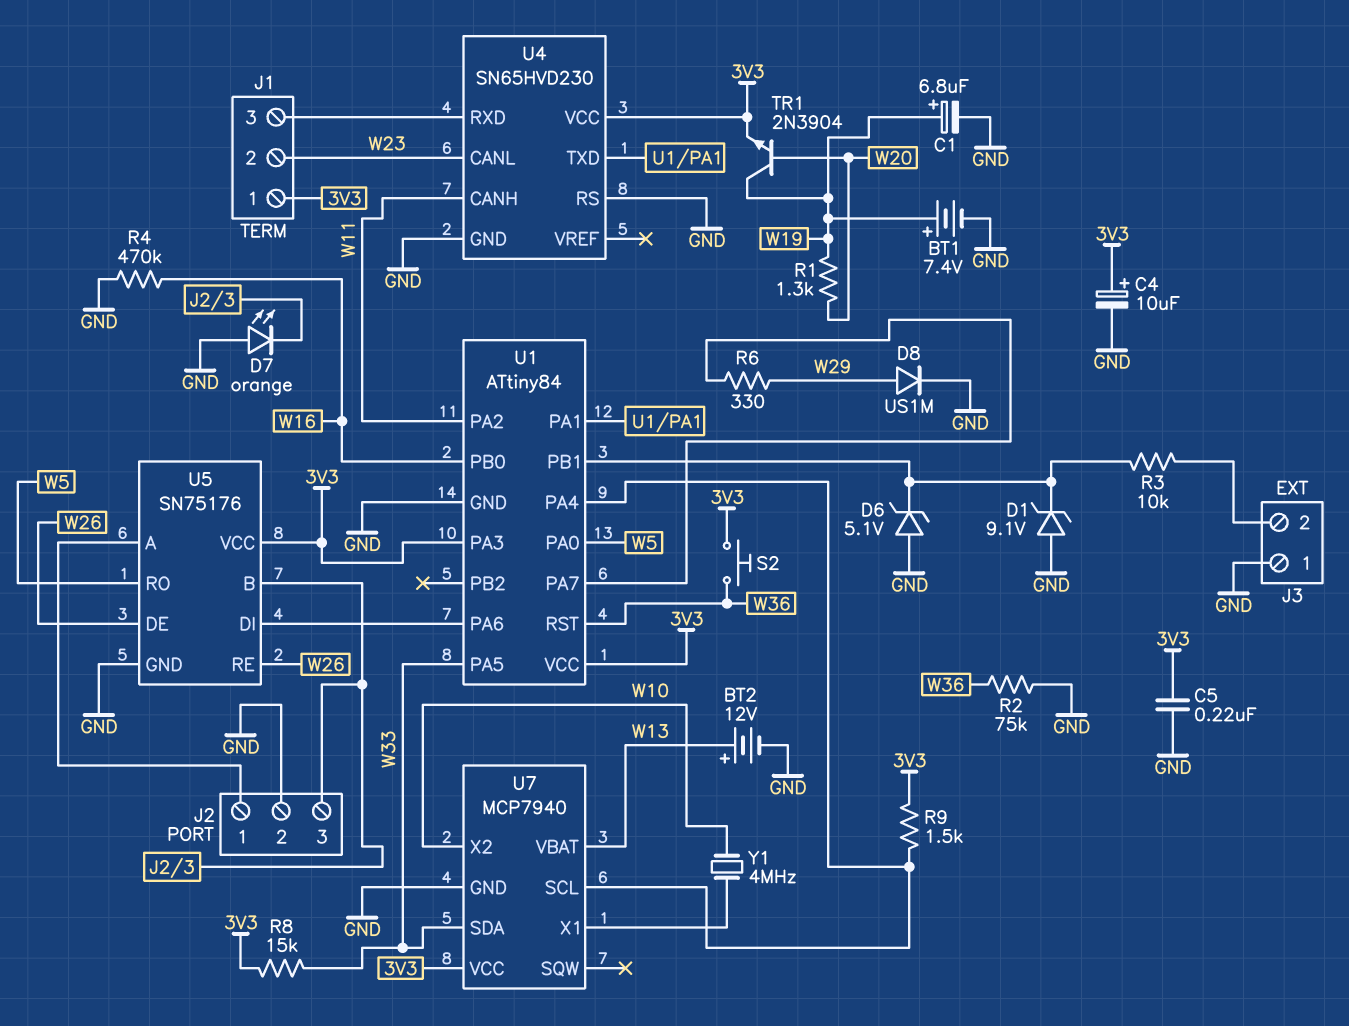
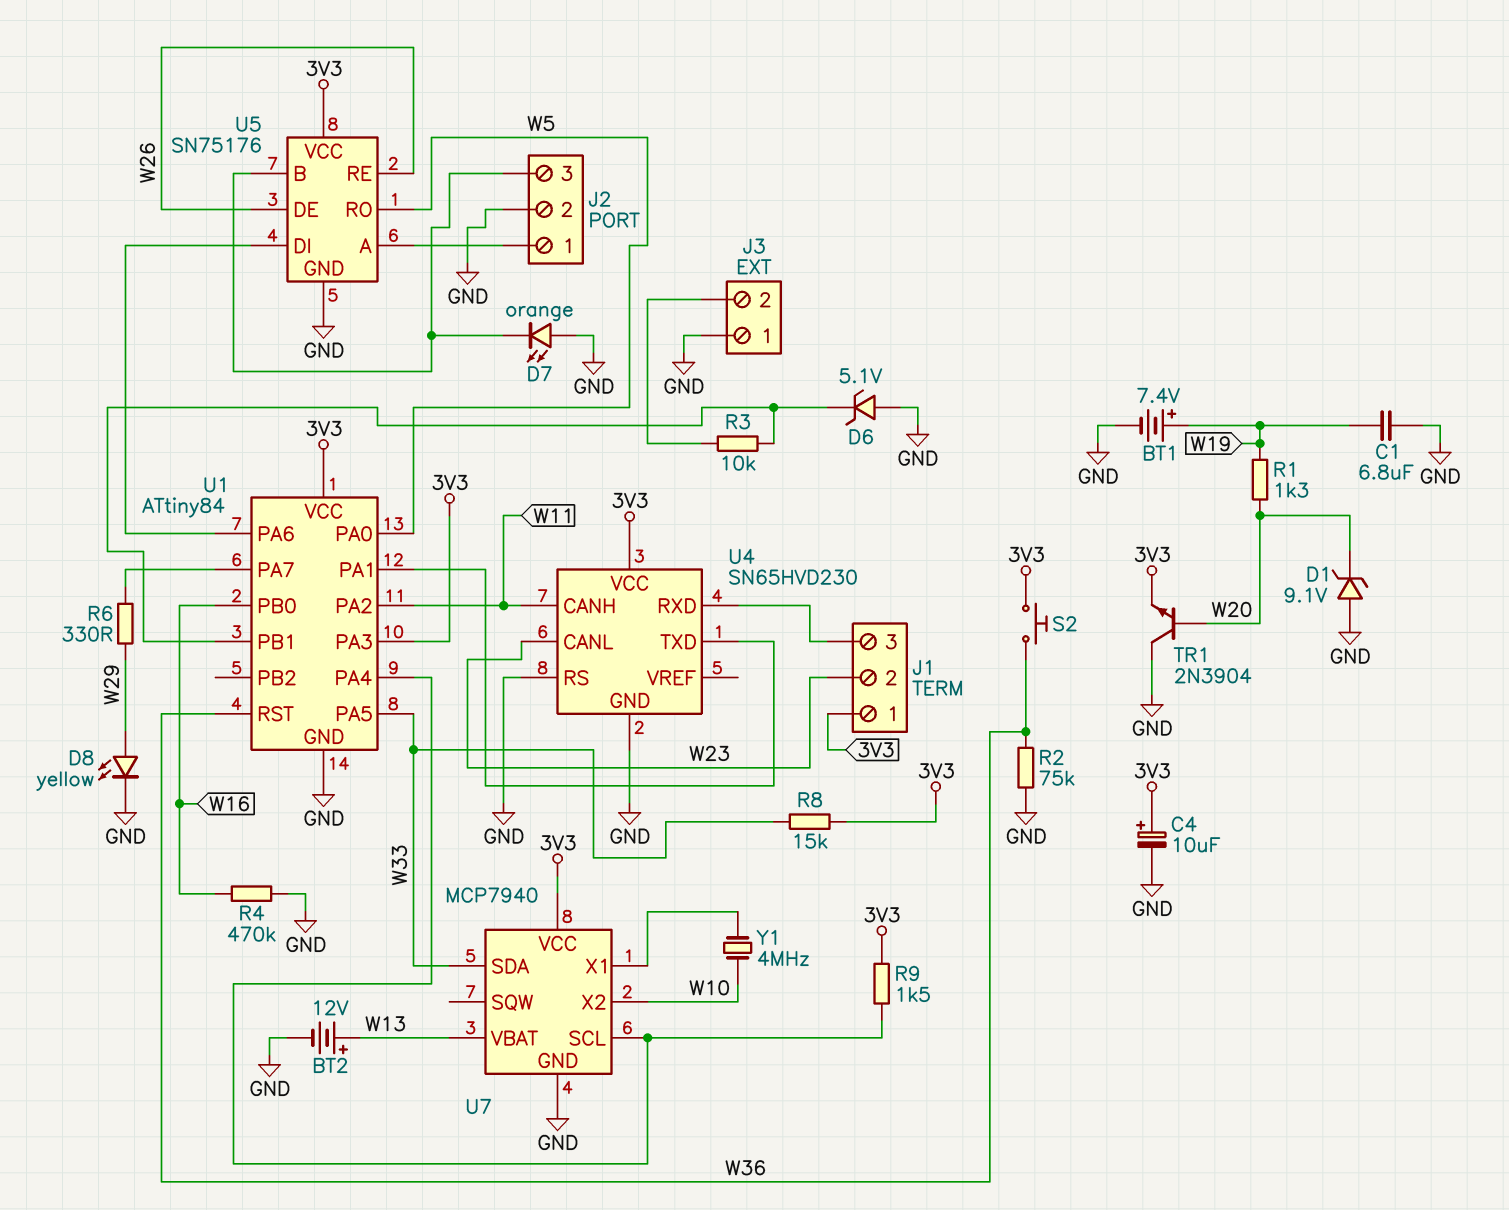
C1: 6.8uF (plus W19, minus GND) -> 6.8uF (GND, W19)
C5: 220nF (3V3, GND) -> none
D1: zener 9.1V (A GND, K U1/PB1) -> zener 9.1V (A GND, K W20)
D8: diode US1M (A W29, K GND) -> LED yellow (A W29, K GND)
TR1: NPN 2N3904 (B W20, C W19, E 3V3) -> NPN 2N3904 (B W20, C GND, E 3V3)

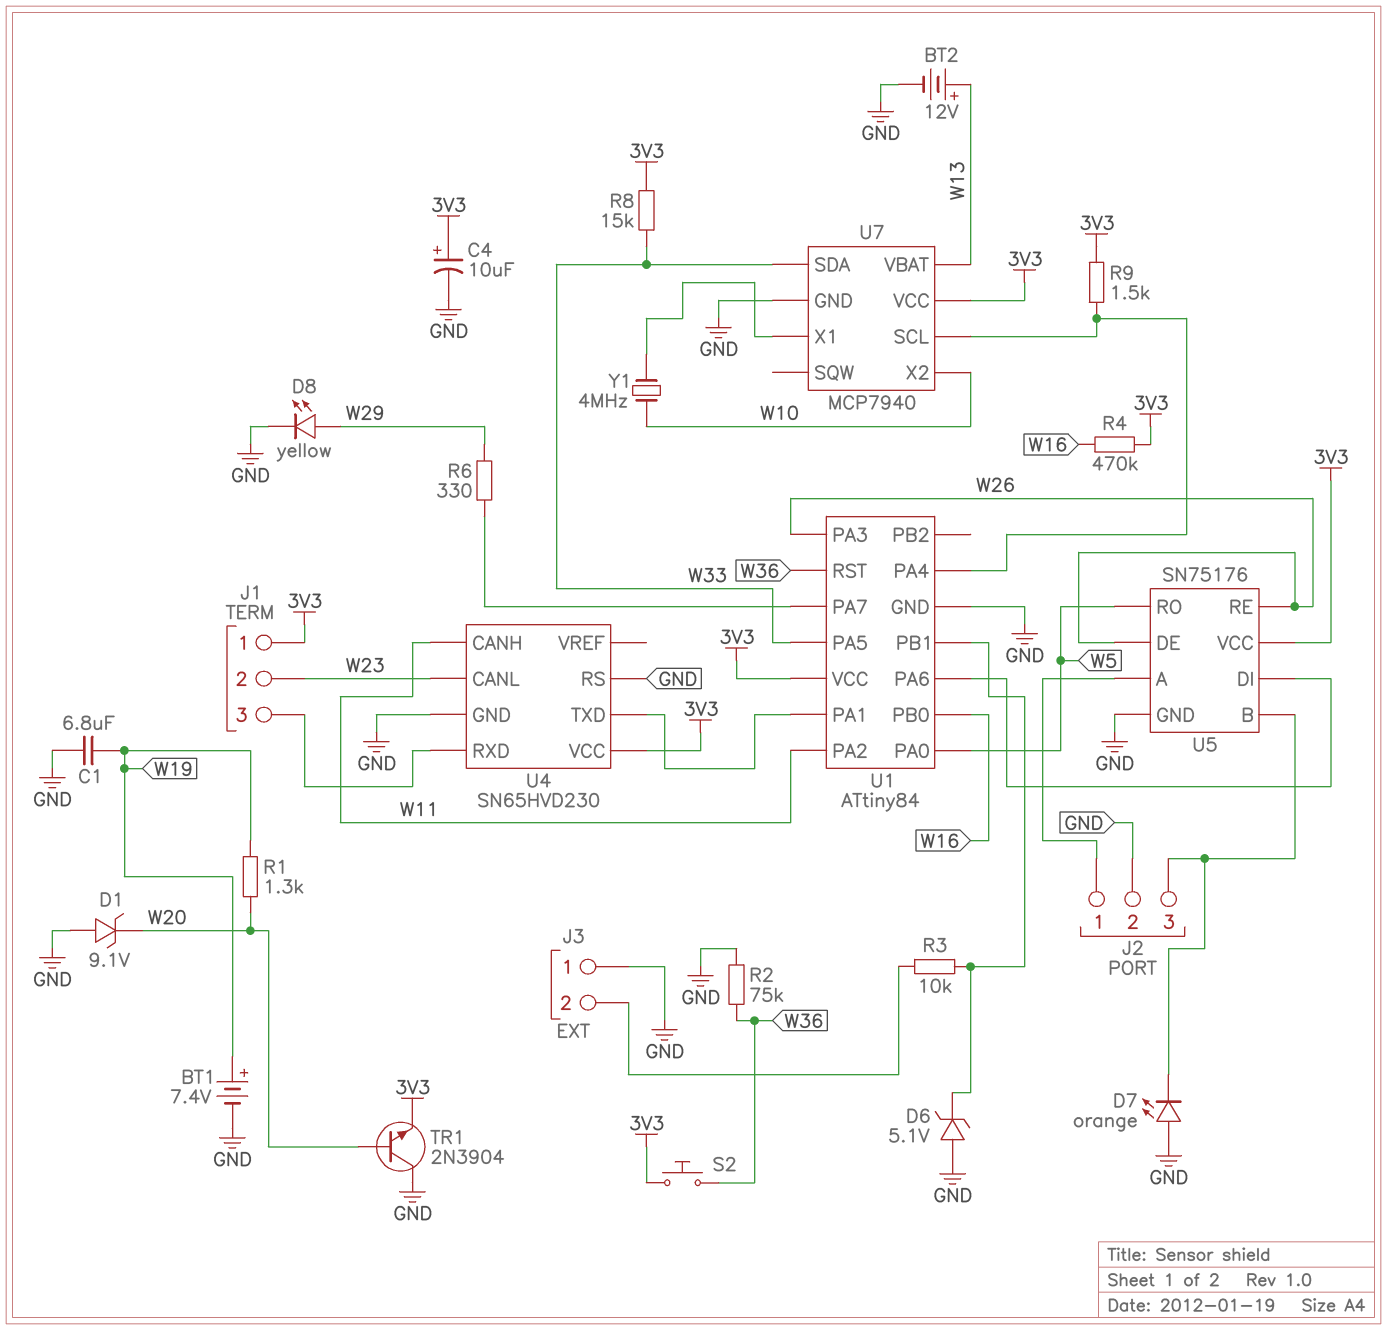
R4: 470k (GND, W16) -> 470k (3V3, W16)
U1 pin PA3: 3V3 -> W26

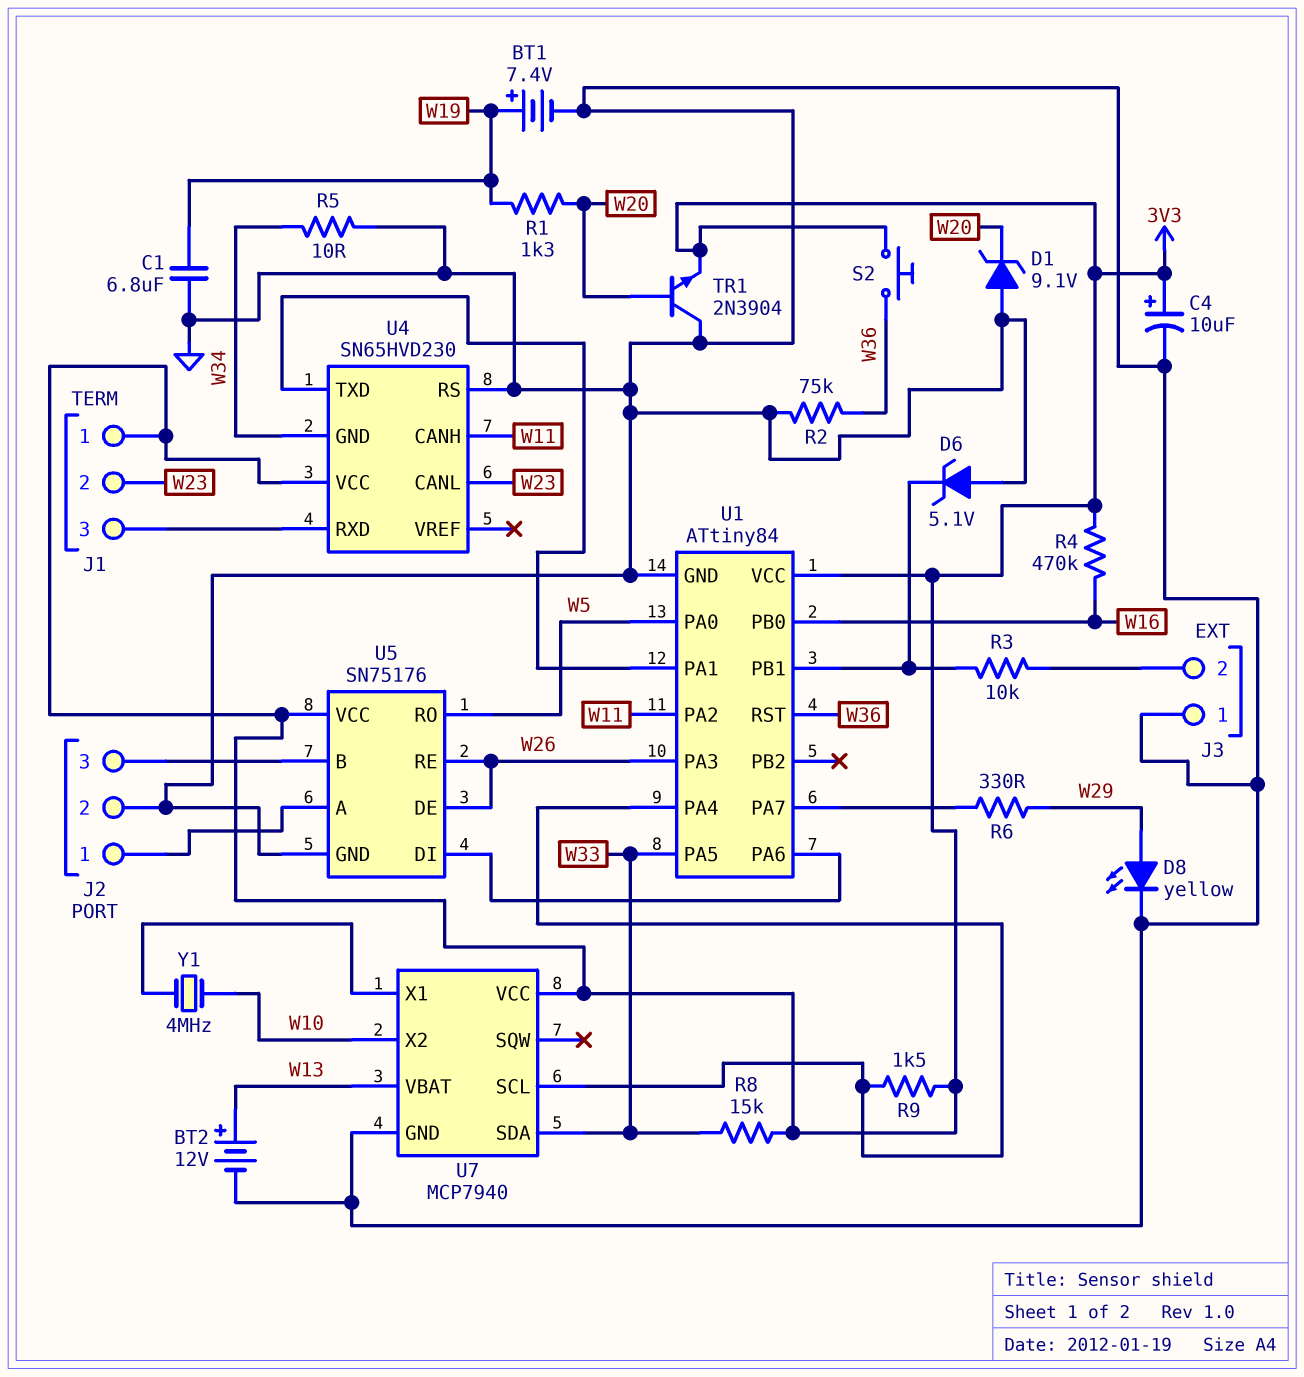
D7: LED orange (A GND, K J2/3) -> none
R5: none -> 10 (GND, W34)
U4 pin GND: GND -> W34

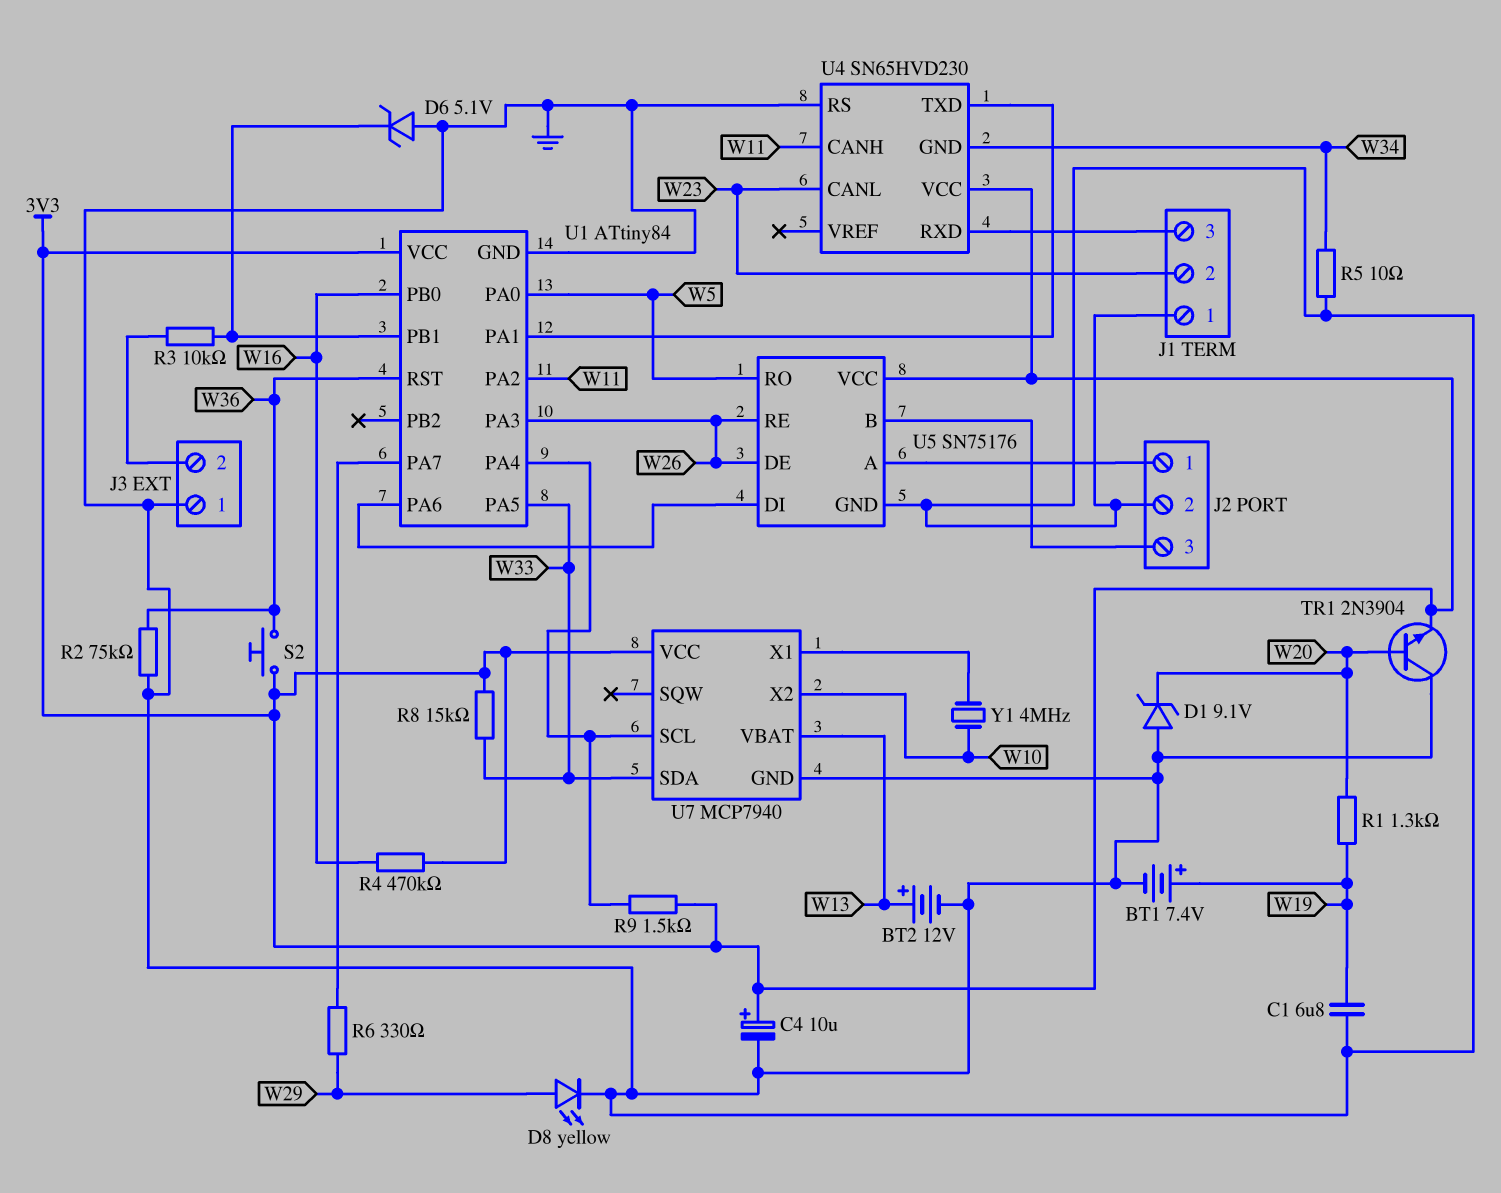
J1 pin 1: 3V3 -> GND

